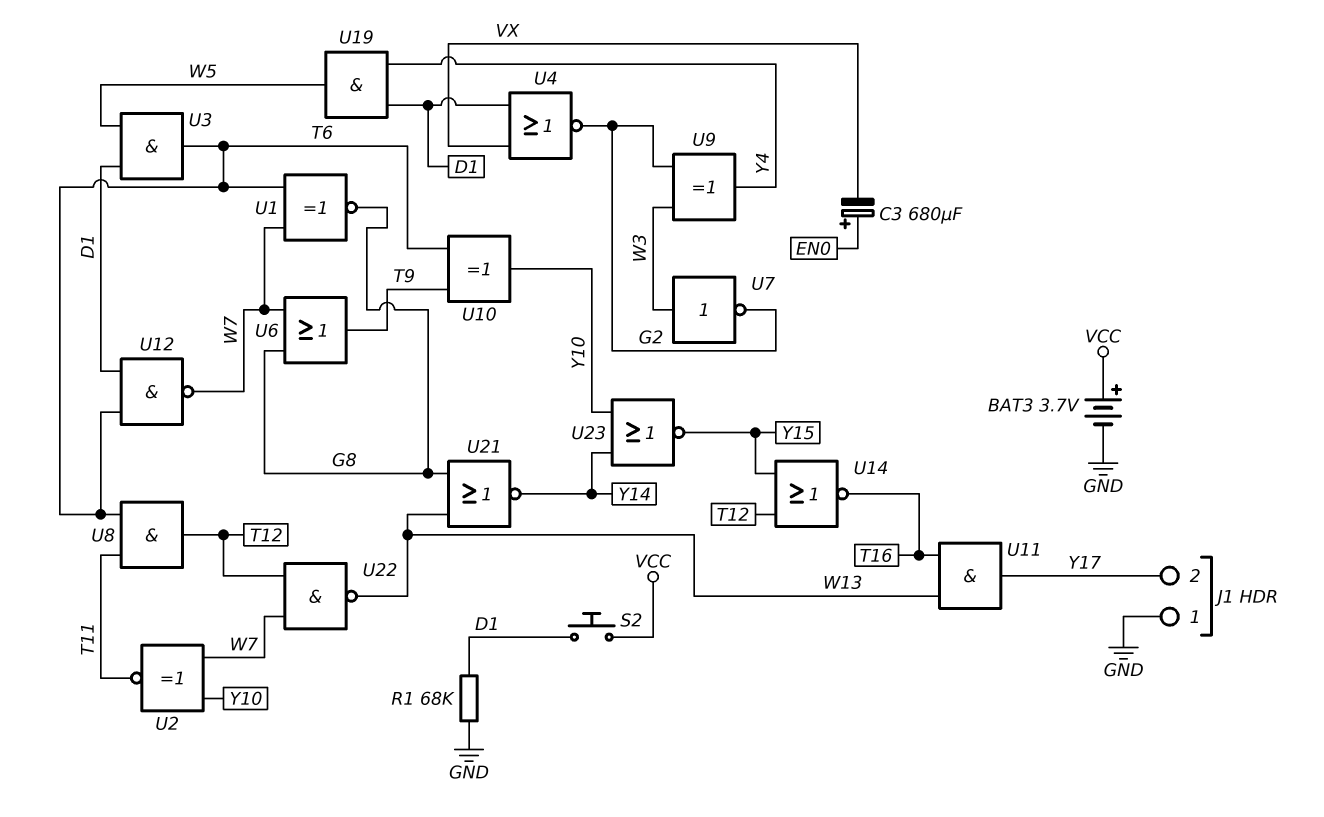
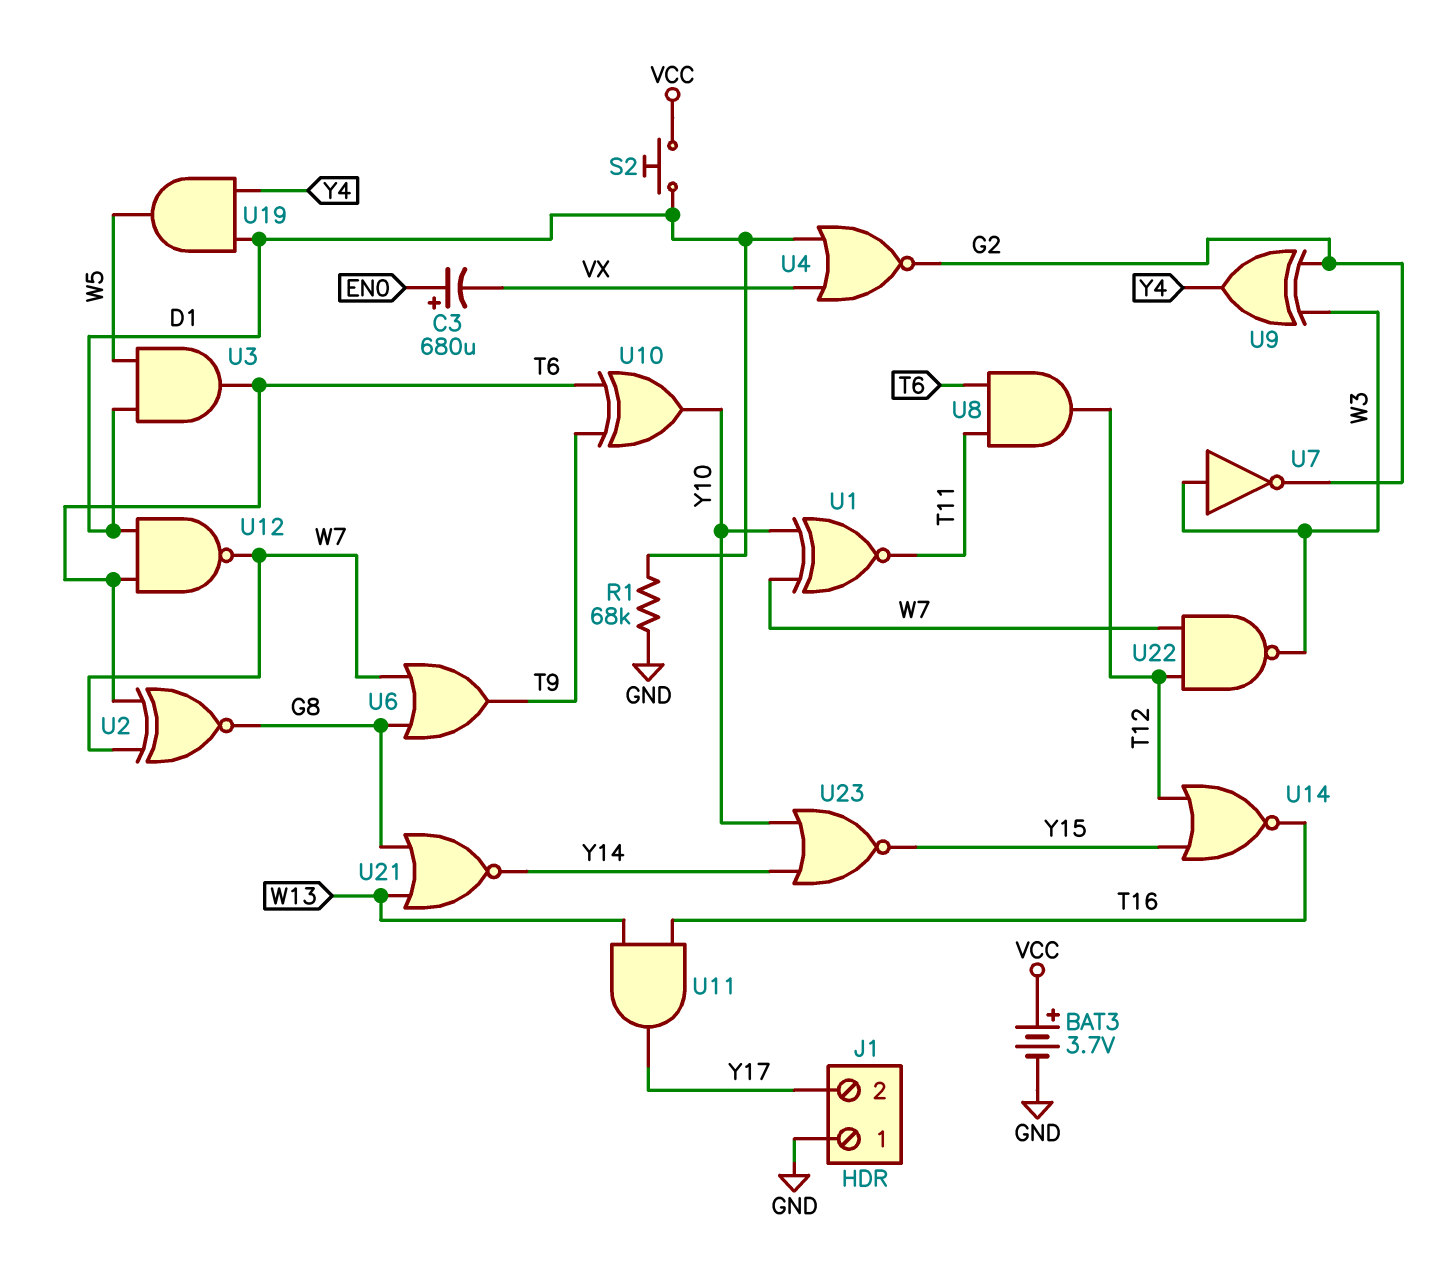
U1: XNOR (in T6, in W7, out G8) -> XNOR (in W7, in Y10, out T11)
U2: XNOR (in W7, in Y10, out T11) -> XNOR (in T6, in W7, out G8)
U22: NAND (in T12, in W7, out W13) -> NAND (in T12, in W7, out W3)

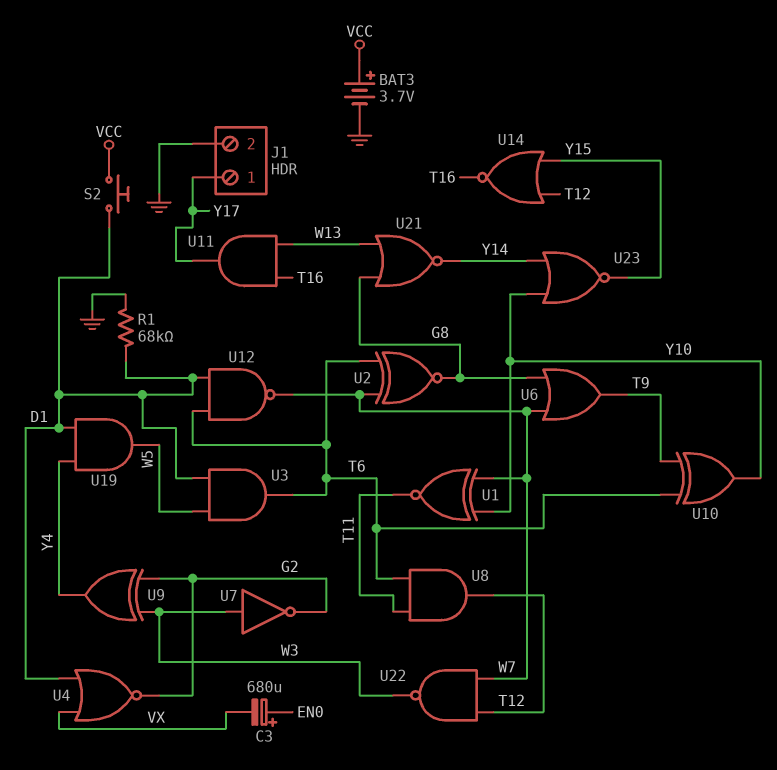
J1 pin 1: GND -> Y17
J1 pin 2: Y17 -> GND

